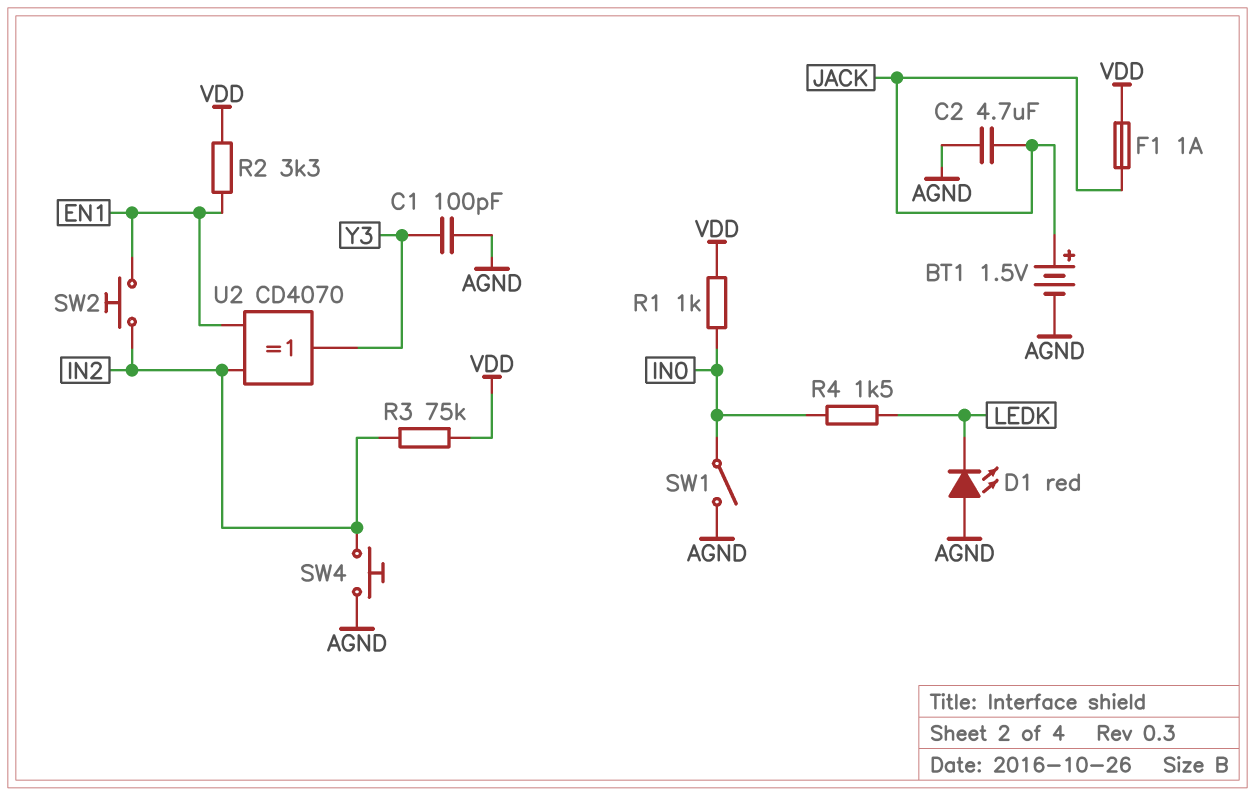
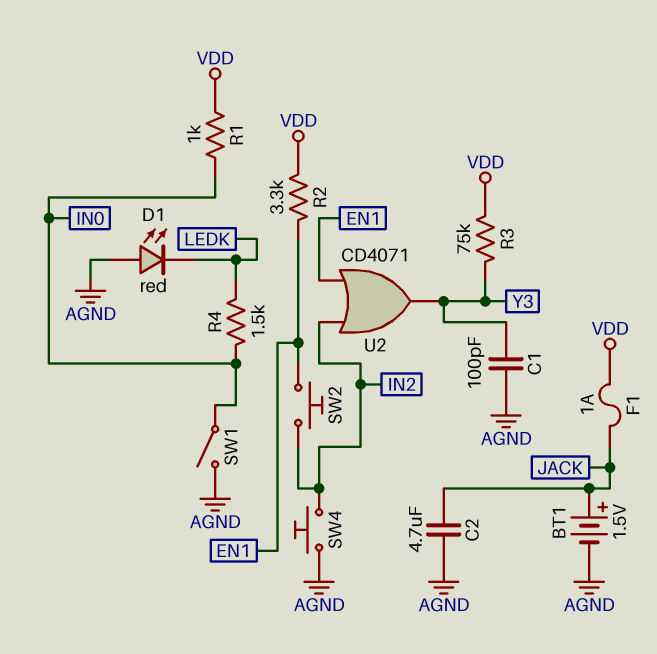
R3: 75k (IN2, VDD) -> 75k (VDD, Y3)
U2: XOR CD4070 (in EN1, in IN2, out Y3) -> OR CD4071 (in EN1, in IN2, out Y3)

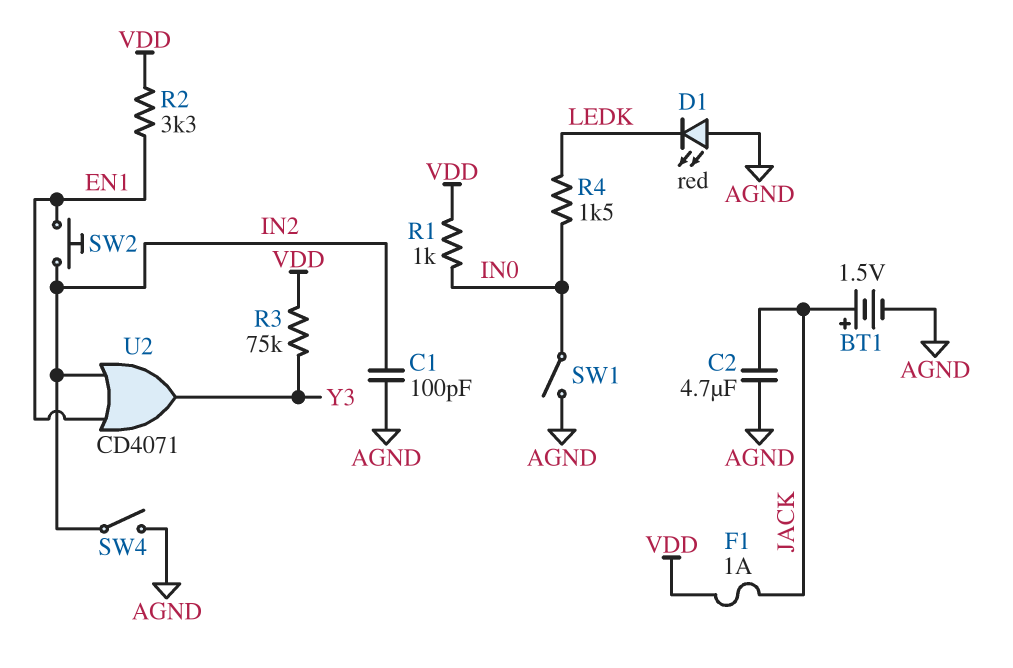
C1: 100pF (AGND, Y3) -> 100pF (AGND, IN2)
SW4: button (AGND, IN2) -> switch (AGND, IN2)

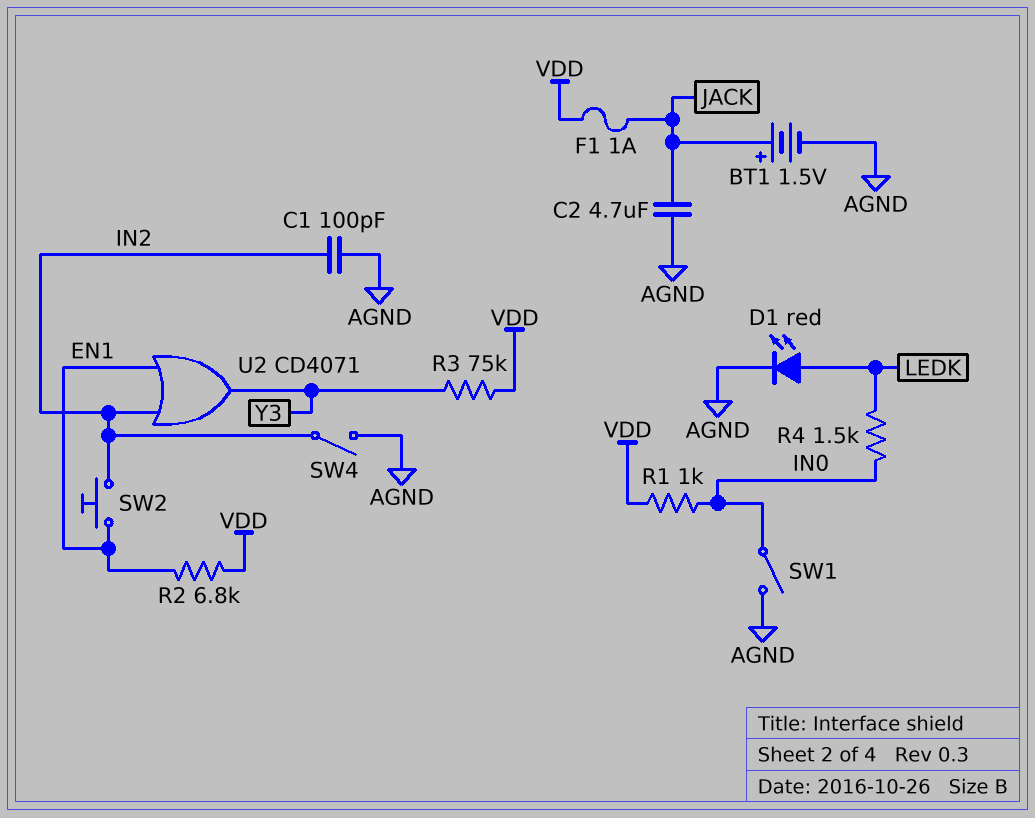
D1: LED red (A AGND, K LEDK) -> LED red (A LEDK, K AGND)
R2: 3.3k (EN1, VDD) -> 6.8k (EN1, VDD)

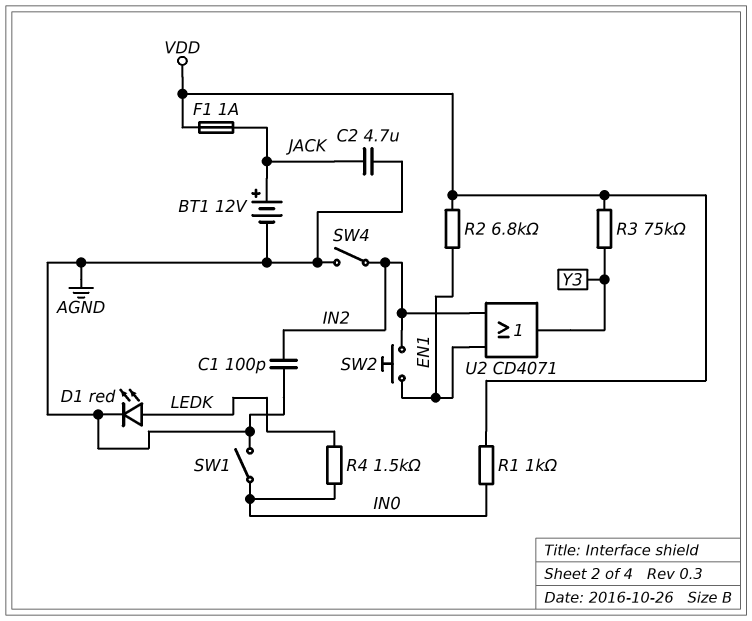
BT1: 1.5V (plus JACK, minus AGND) -> 12V (plus JACK, minus AGND)

